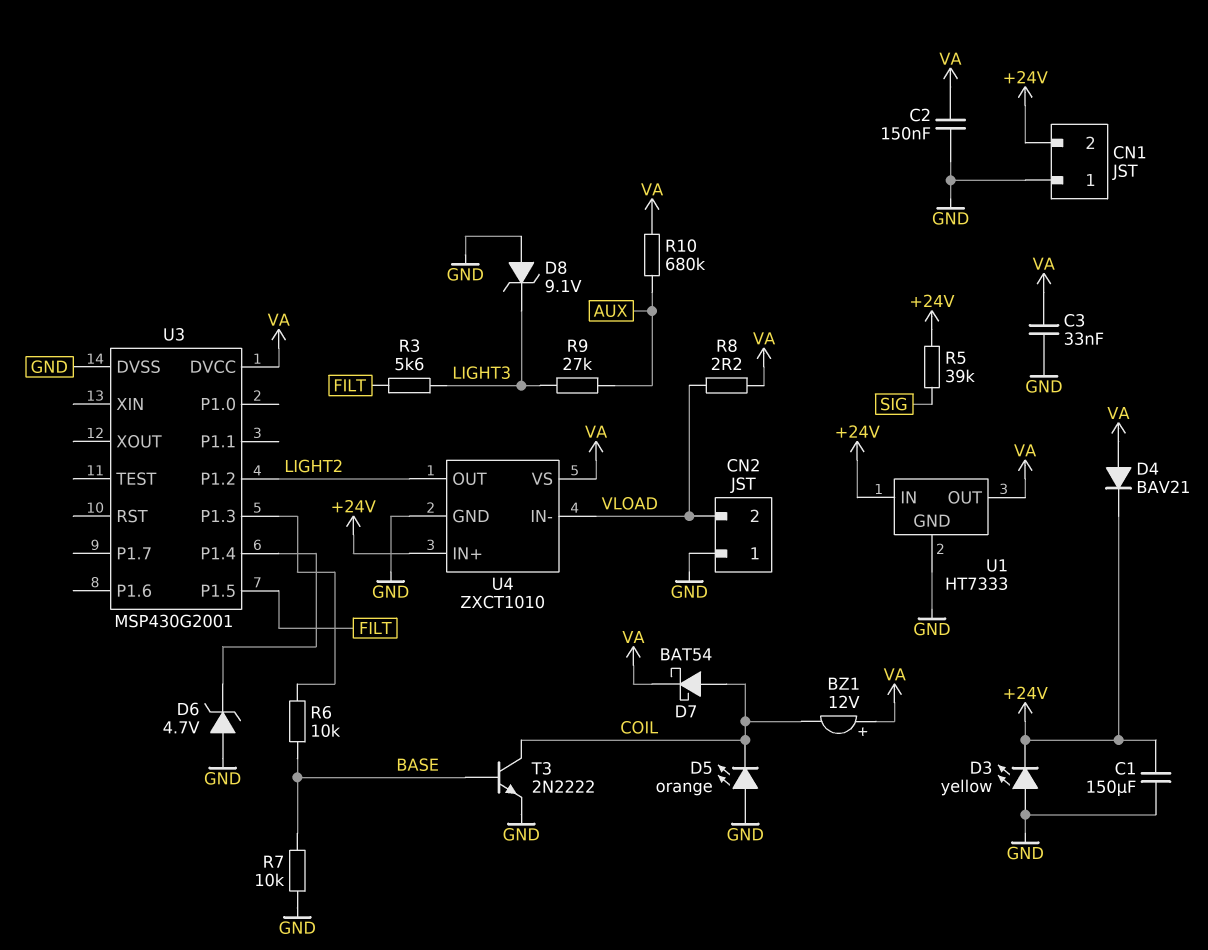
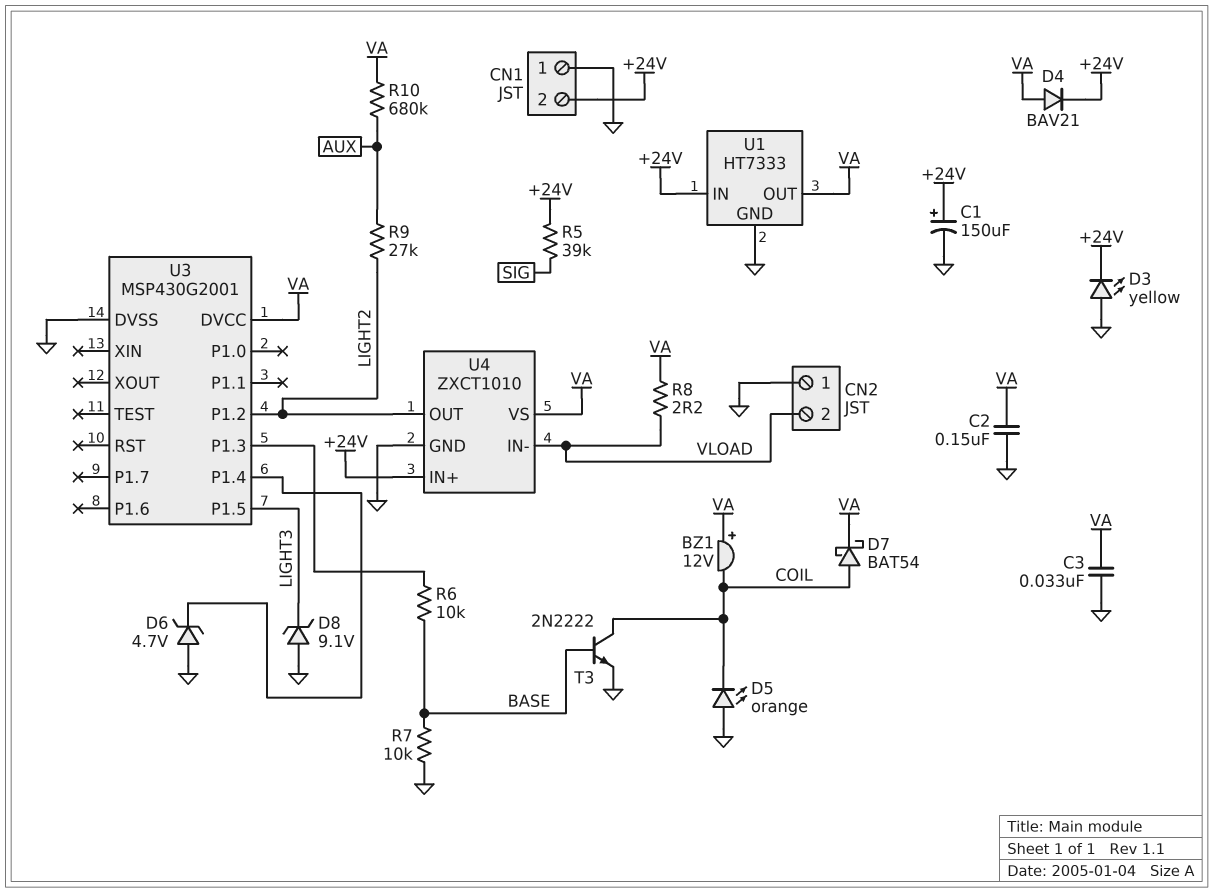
C1: 150uF (+24V, GND) -> 150uF (plus +24V, minus GND)
R3: 5.6k (FILT, LIGHT3) -> none
R9: 27k (AUX, LIGHT3) -> 27k (AUX, LIGHT2)
U3 pin P1.5: FILT -> LIGHT3

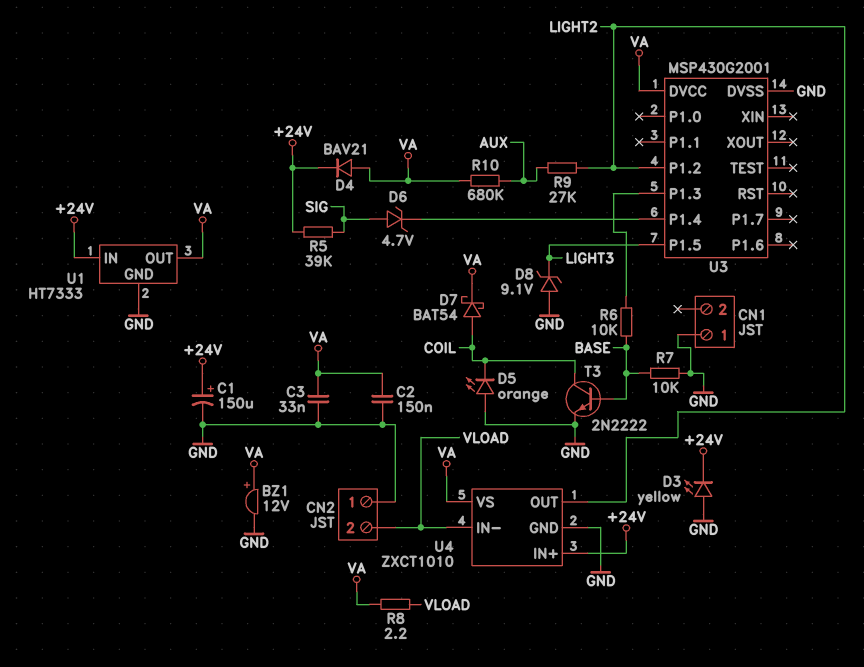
BZ1: buzzer 12V (plus VA, minus COIL) -> buzzer 12V (plus VA, minus GND)
CN1 pin 2: +24V -> none
D6: zener 4.7V (A GND, K U3/P1.4) -> zener 4.7V (A SIG, K U3/P1.4)

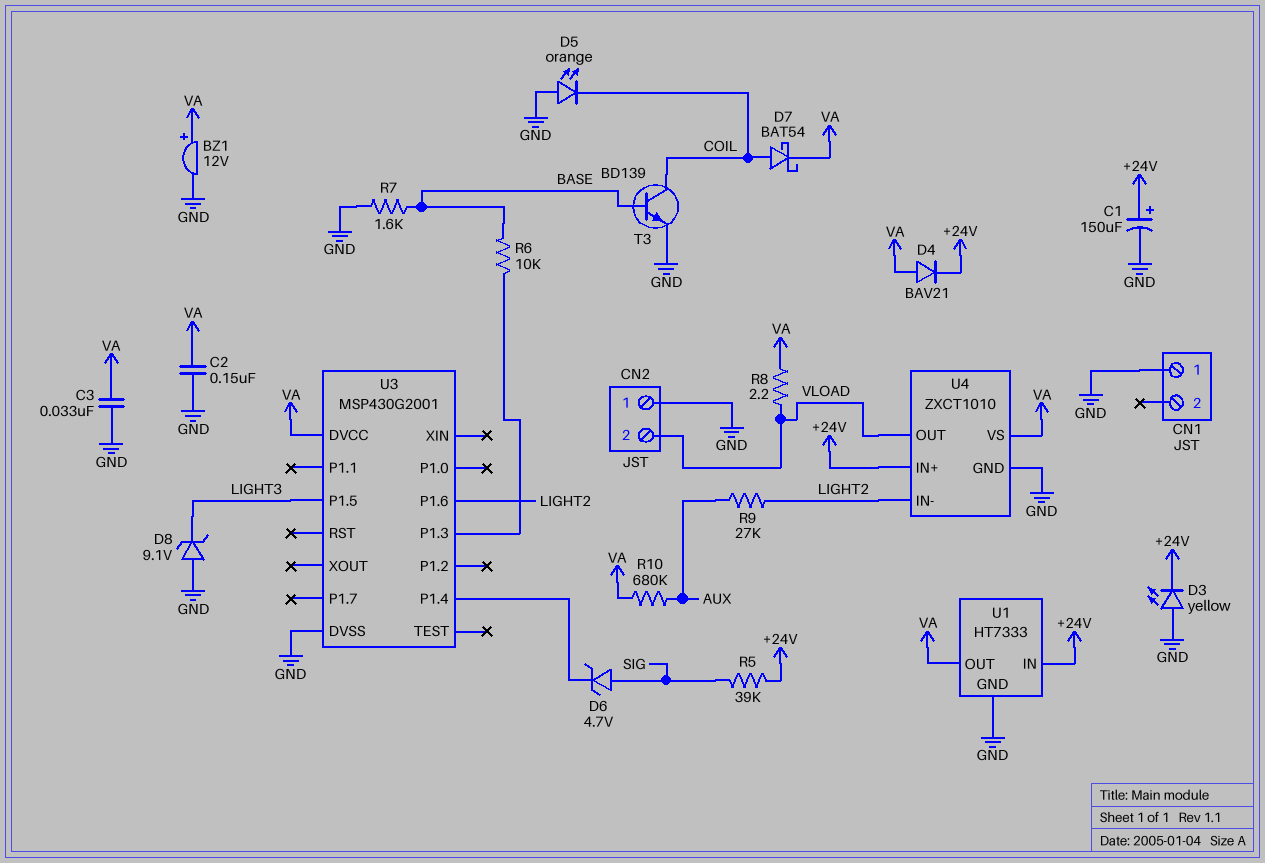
R7: 10k (BASE, GND) -> 1.6k (BASE, GND)
T3: NPN 2N2222 (B BASE, C COIL, E GND) -> NPN BD139 (B BASE, C COIL, E GND)
U3 pin P1.2: LIGHT2 -> none
U3 pin P1.6: none -> LIGHT2
U4 pin IN-: VLOAD -> LIGHT2
U4 pin OUT: LIGHT2 -> VLOAD

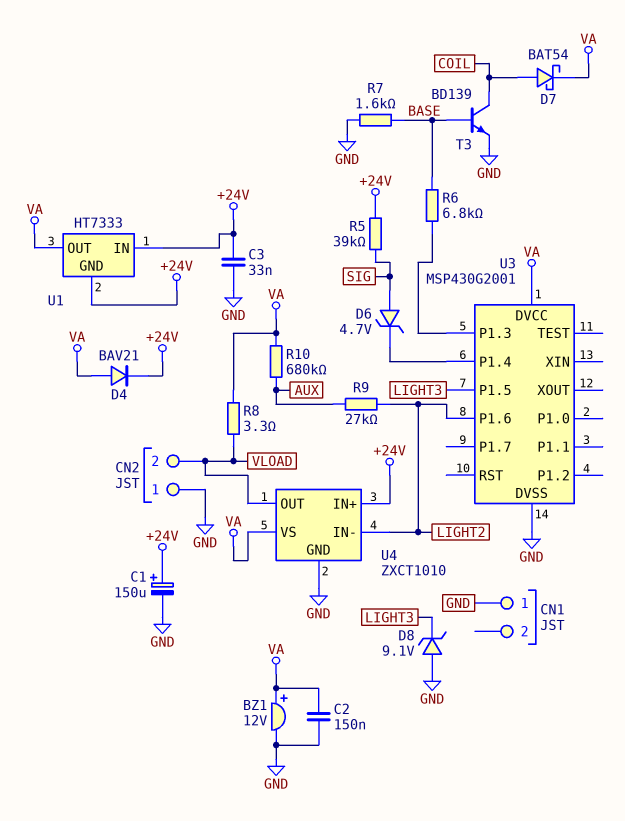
C3: 33nF (GND, VA) -> 33nF (+24V, GND)
D3: LED yellow (A GND, K +24V) -> none
D5: LED orange (A GND, K COIL) -> none
R6: 10k (BASE, U3/P1.3) -> 6.8k (BASE, U3/P1.3)
R8: 2.2 (VA, VLOAD) -> 3.3 (VA, VLOAD)
U1 pin GND: GND -> +24V

